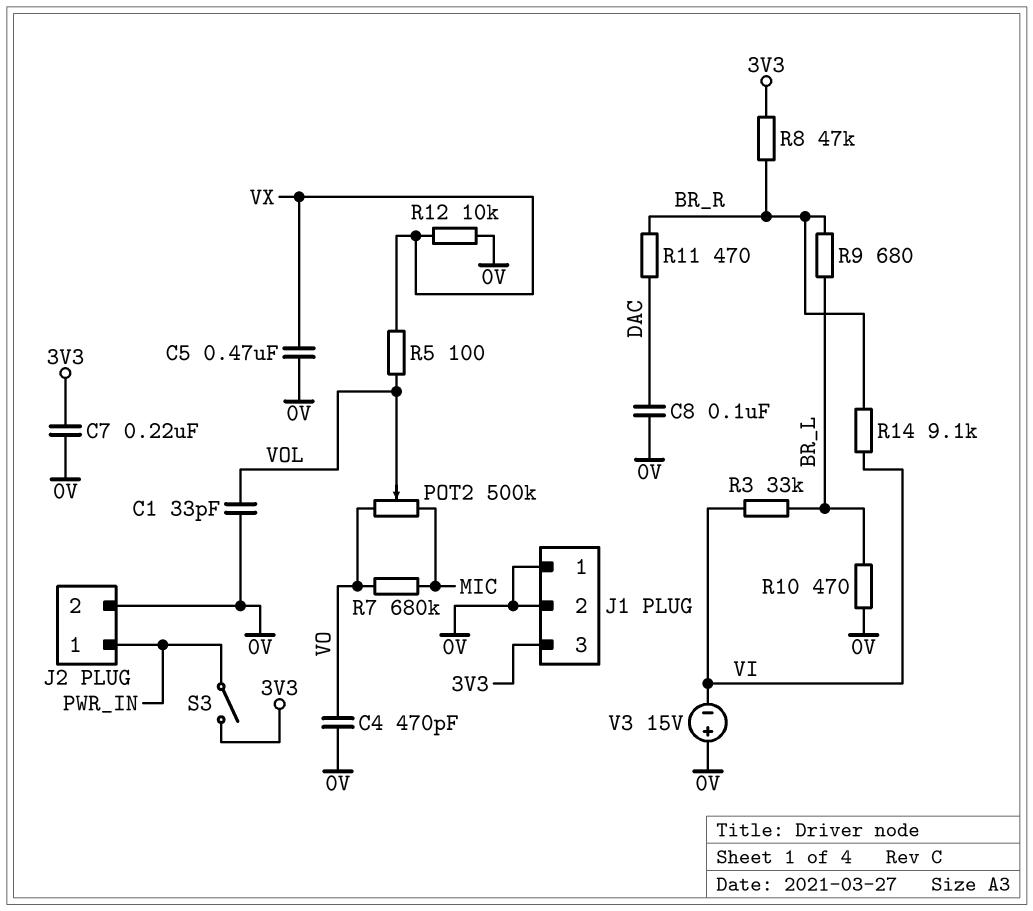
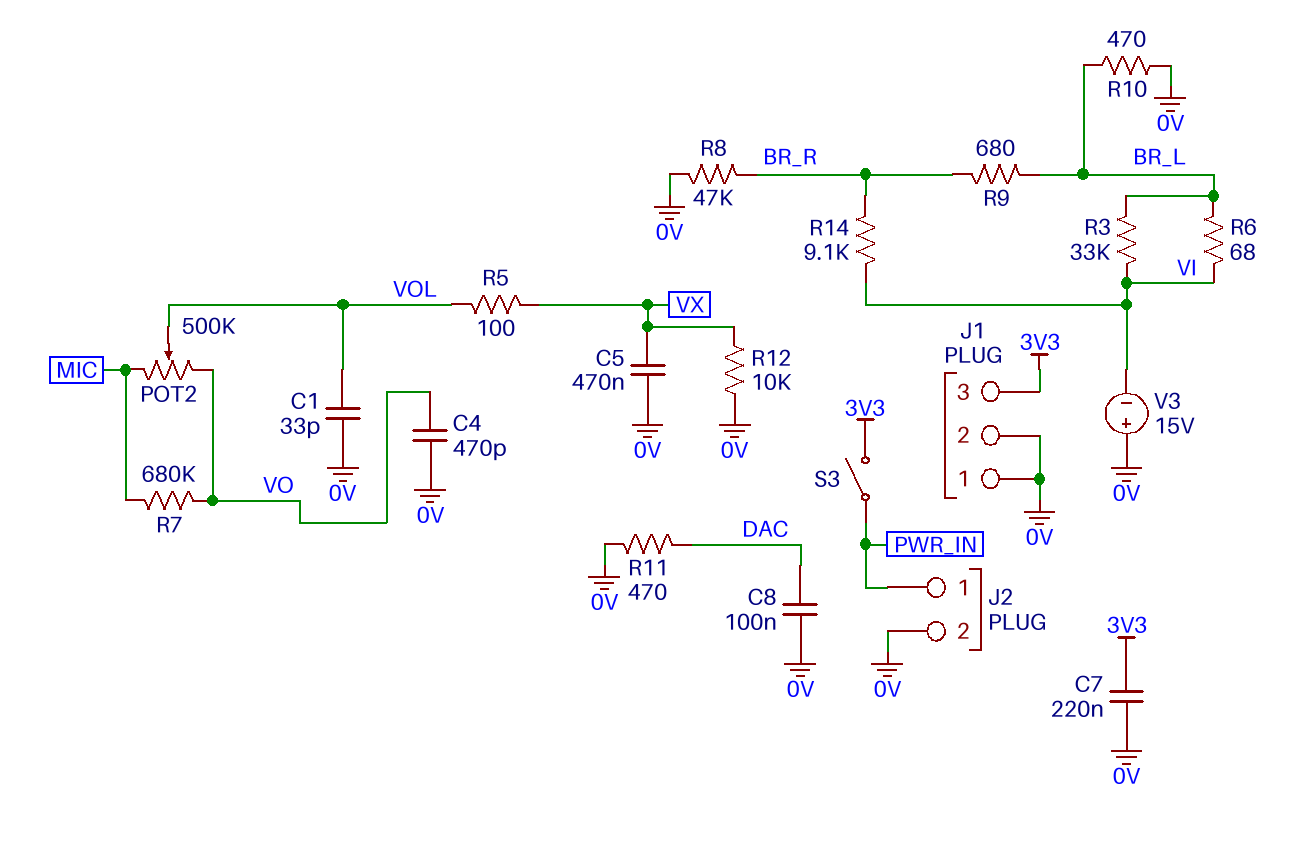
R6: none -> 68 (BR_L, VI)
R8: 47k (3V3, BR_R) -> 47k (0V, BR_R)
R11: 470 (BR_R, DAC) -> 470 (0V, DAC)

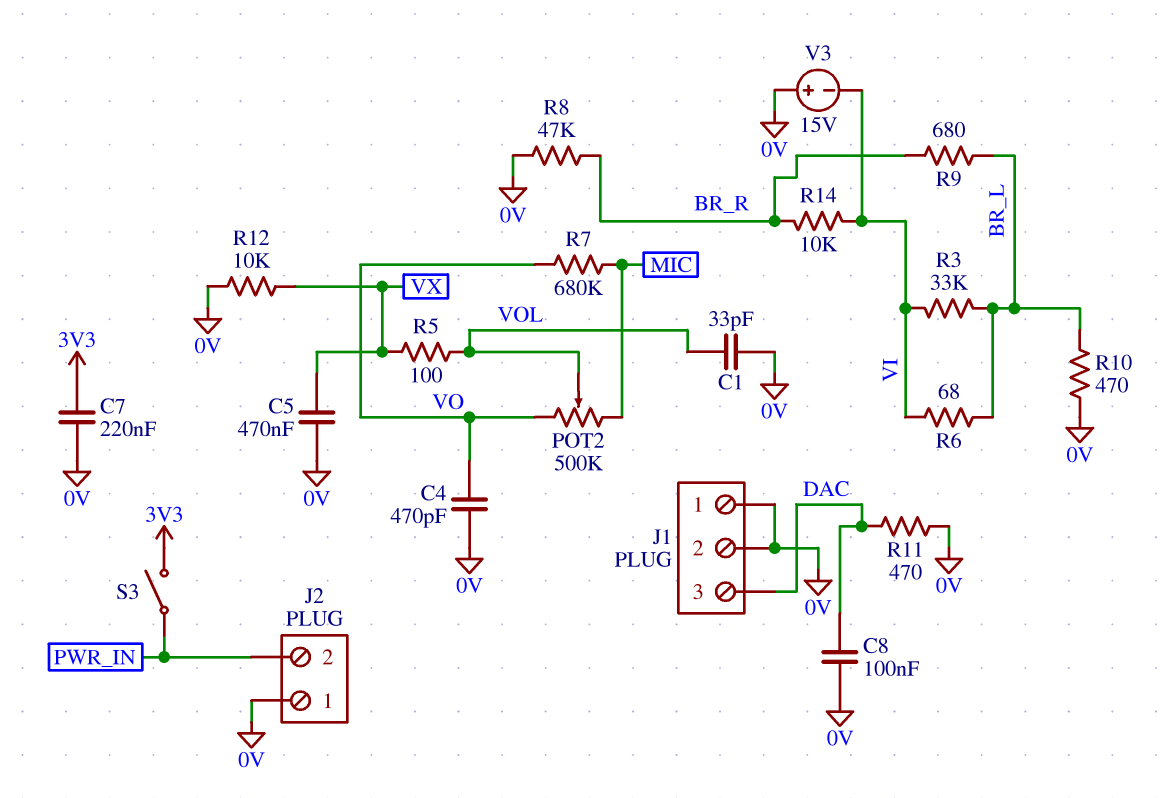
J1 pin 3: 3V3 -> DAC
J2 pin 1: PWR_IN -> 0V
J2 pin 2: 0V -> PWR_IN
R14: 9.1k (BR_R, VI) -> 10k (BR_R, VI)

